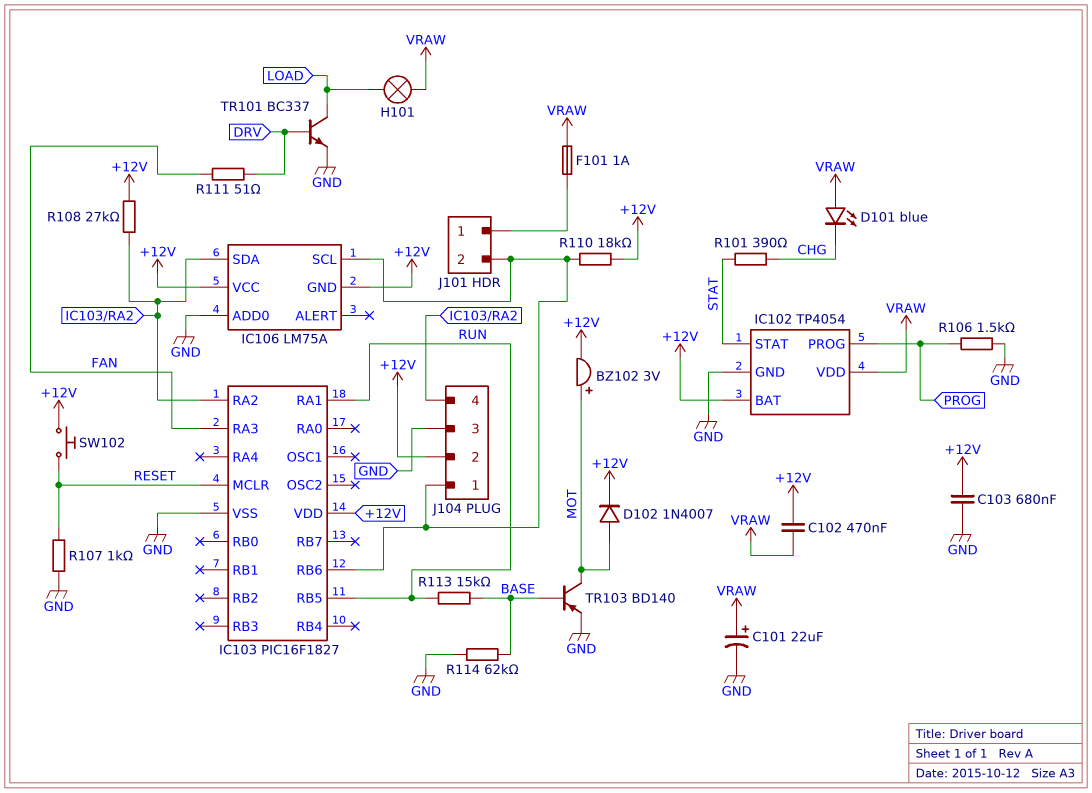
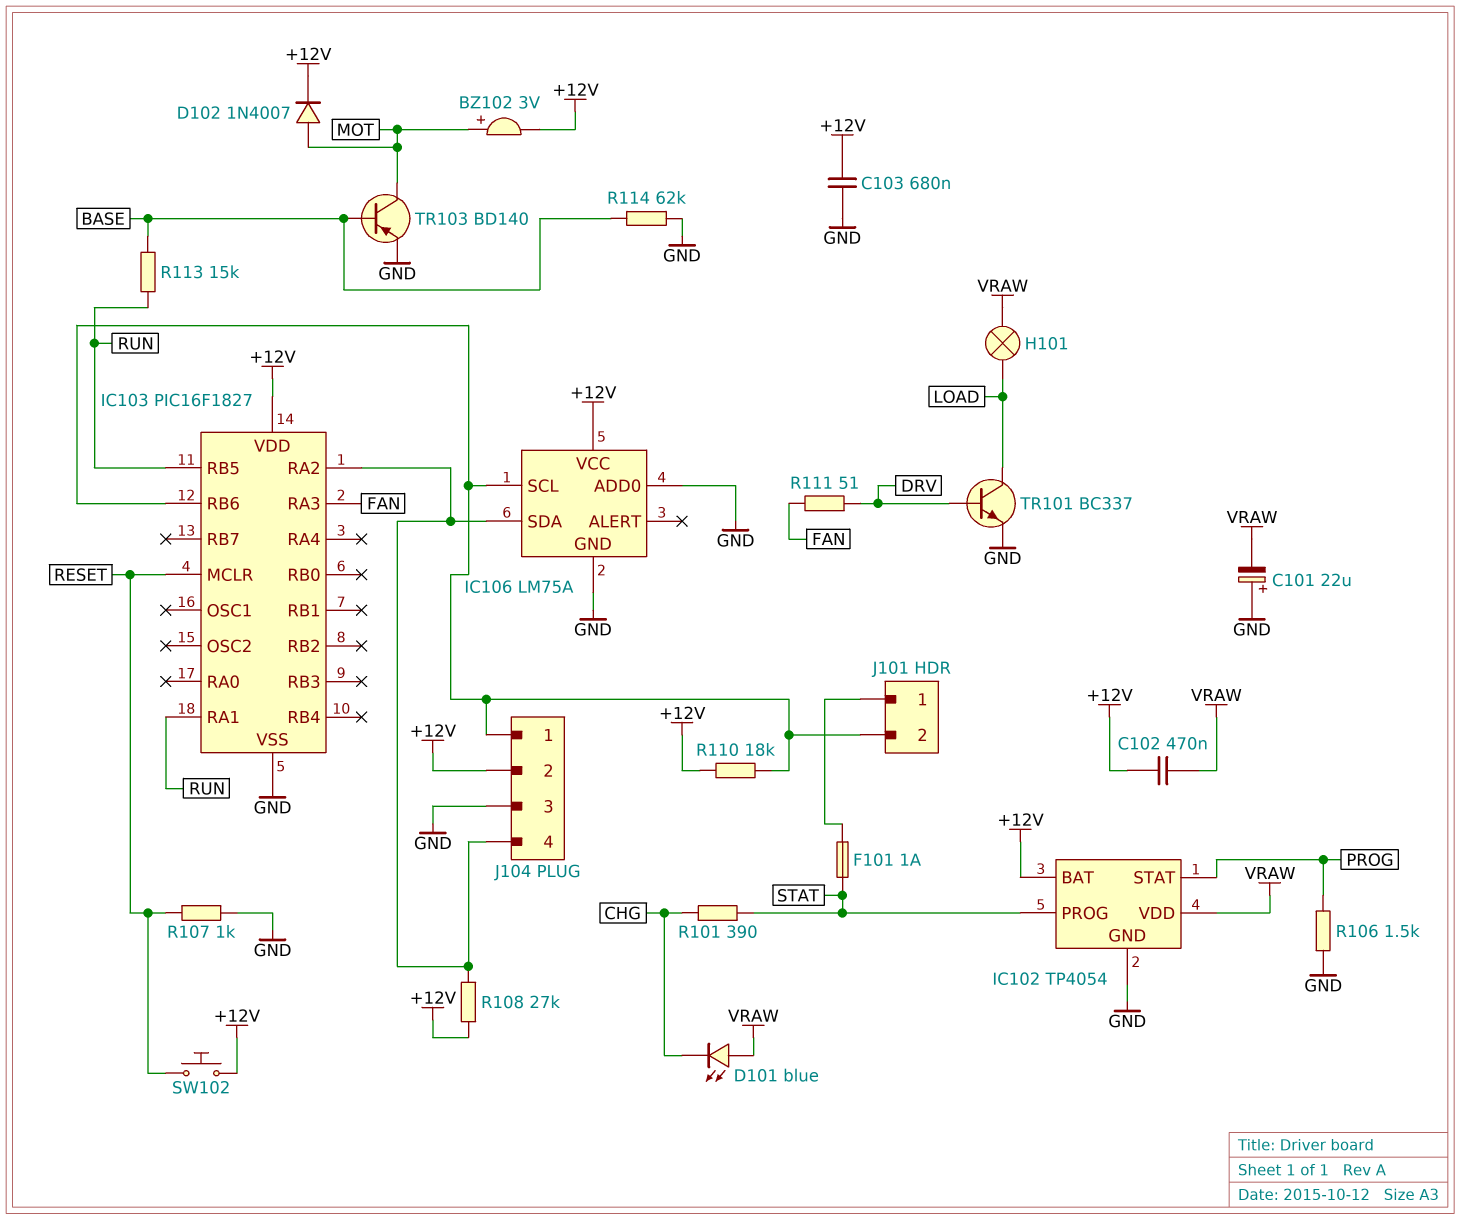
C101: 22uF (plus VRAW, minus GND) -> 22uF (plus GND, minus VRAW)
F101: 1A (J101/1, VRAW) -> 1A (J101/1, STAT)
IC102 pin PROG: PROG -> STAT
IC102 pin STAT: STAT -> PROG
IC106 pin GND: +12V -> GND

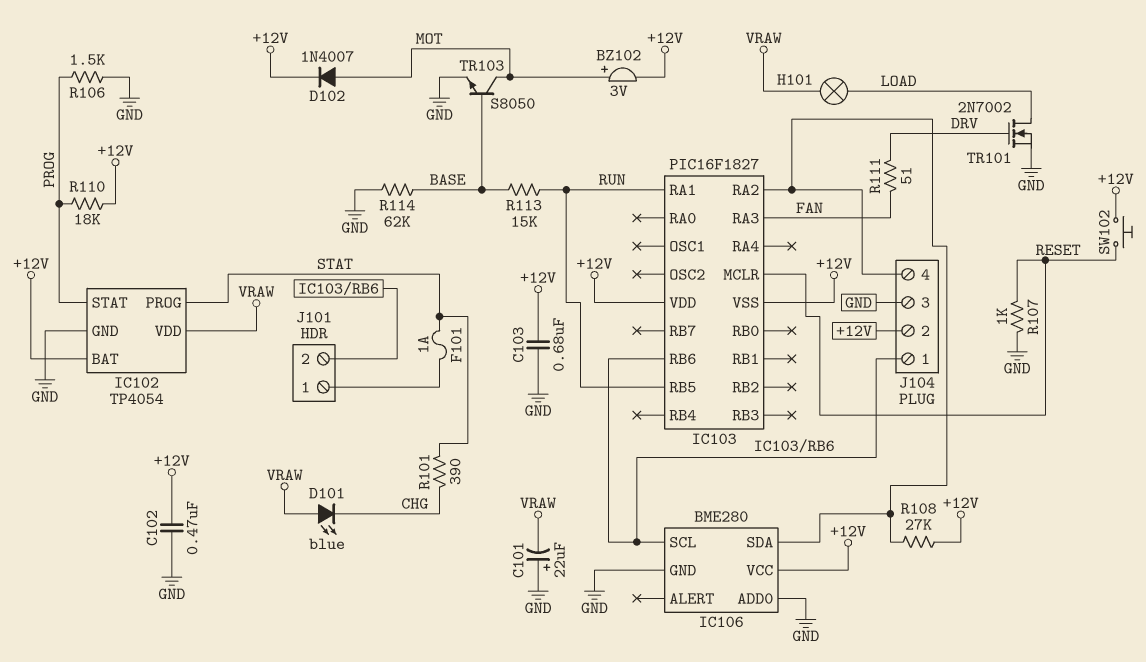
C102: 470nF (+12V, VRAW) -> 470nF (+12V, GND)
IC103 pin VSS: GND -> +12V
IC106: LM75A -> BME280
R110: 18k (+12V, IC103/RB6) -> 18k (+12V, PROG)
TR101: NPN BC337 (B DRV, C LOAD, E GND) -> NMOS 2N7002 (G DRV, D LOAD, S GND)
TR103: PNP BD140 (B BASE, C MOT, E GND) -> NPN S8050 (B BASE, C MOT, E GND)

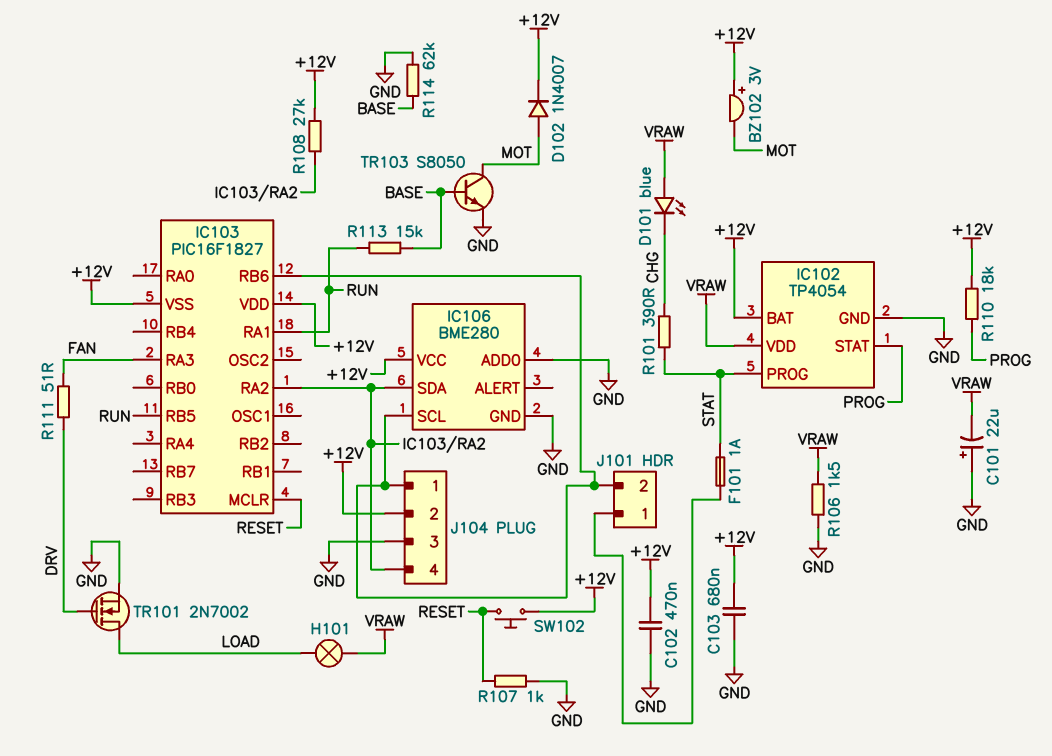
BZ102: buzzer 3V (plus MOT, minus +12V) -> buzzer 3V (plus +12V, minus MOT)
R106: 1.5k (GND, PROG) -> 1.5k (GND, VRAW)

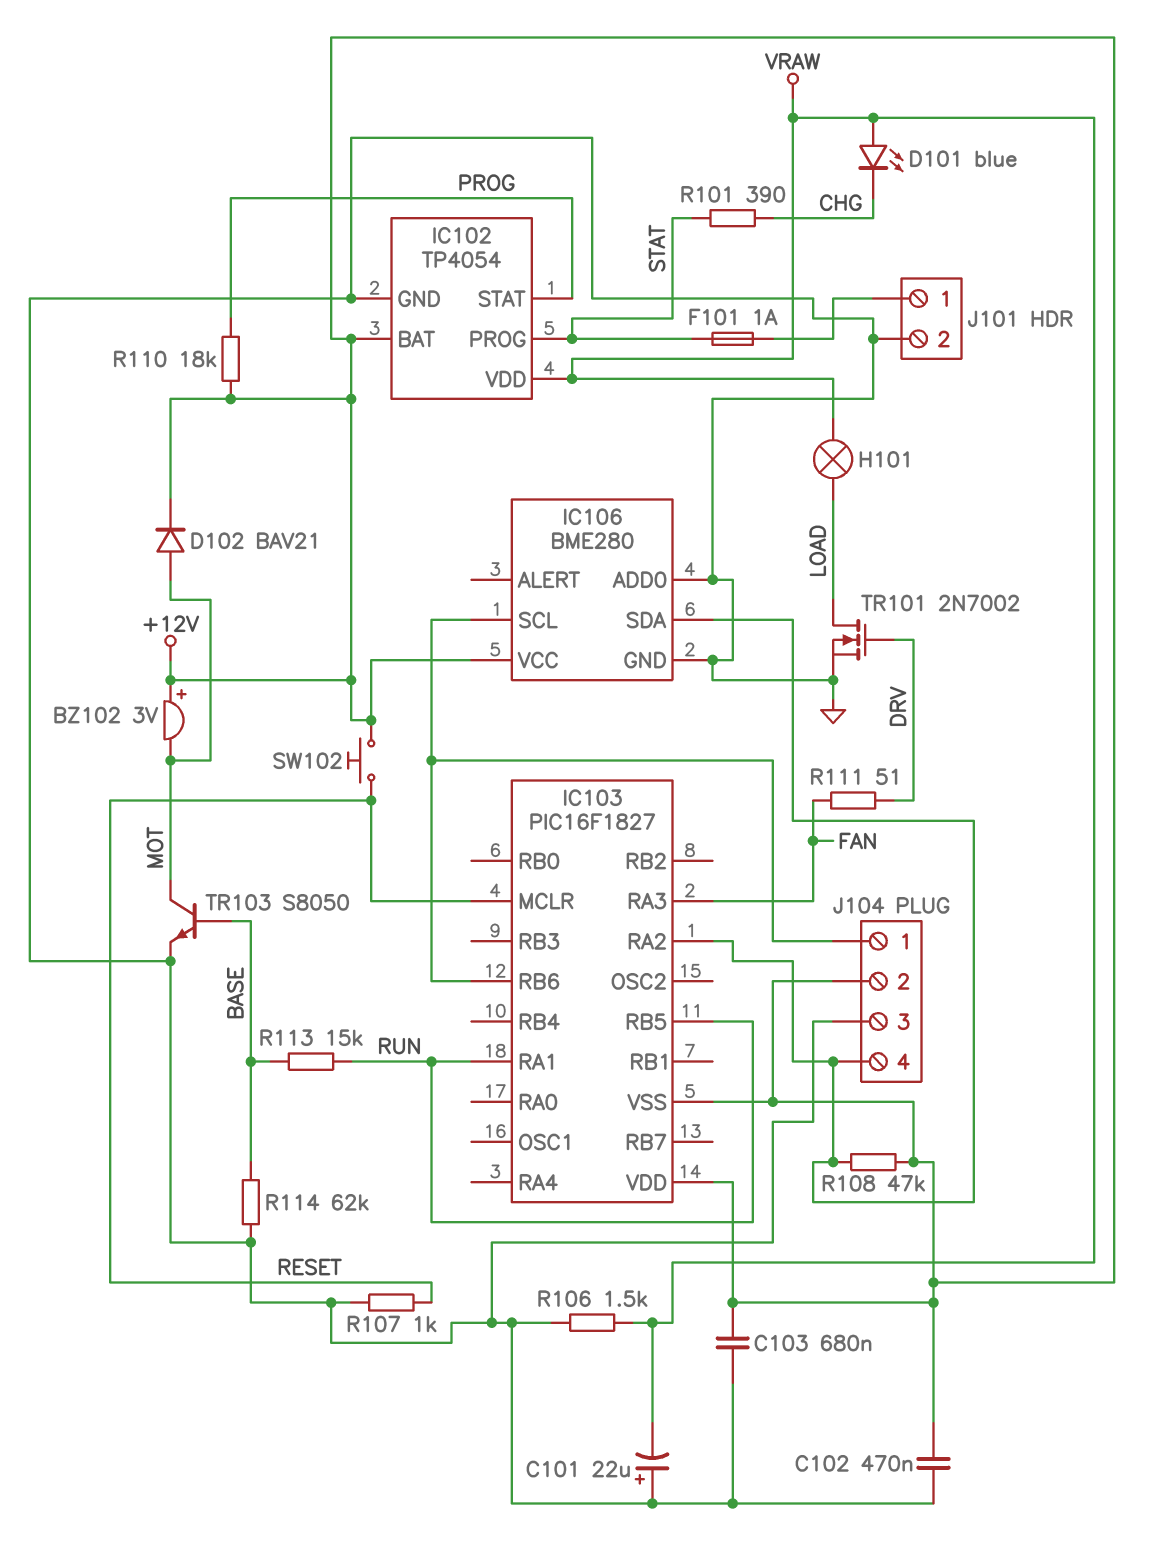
D102: diode 1N4007 (A MOT, K +12V) -> diode BAV21 (A MOT, K +12V)
J101 pin 2: IC103/RB6 -> GND
R108: 27k (+12V, IC103/RA2) -> 47k (+12V, IC103/RA2)

